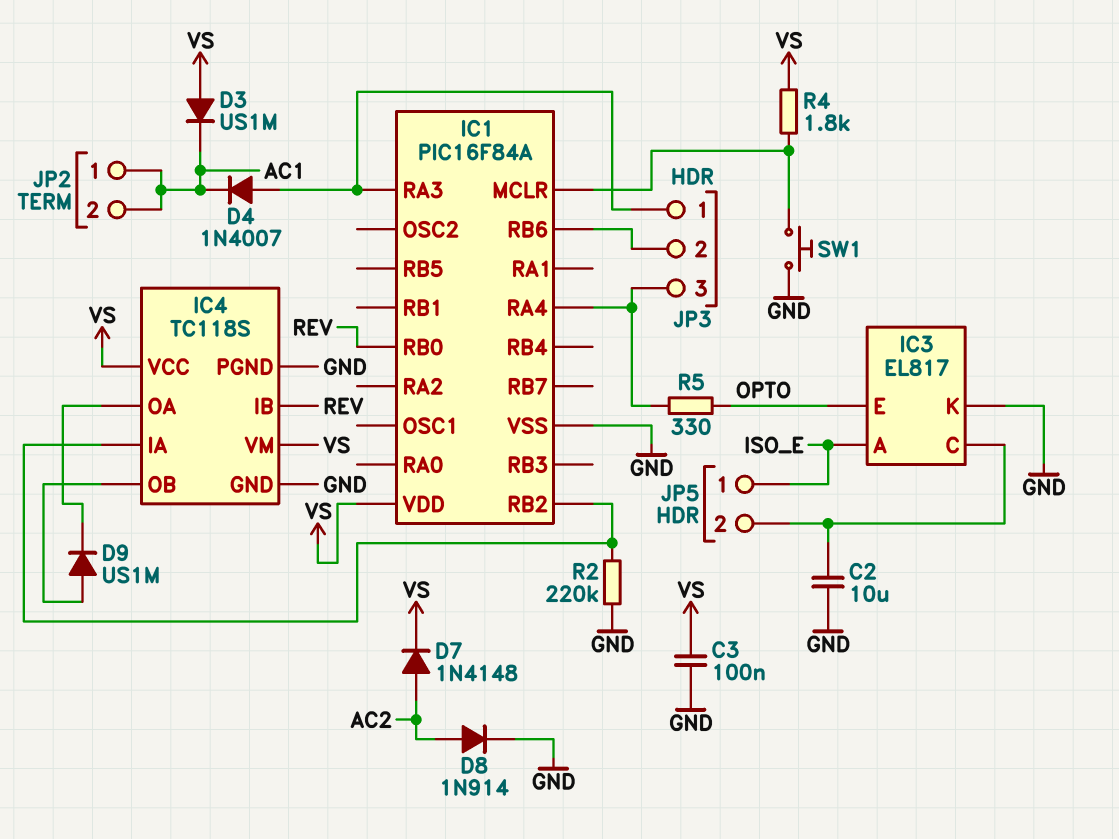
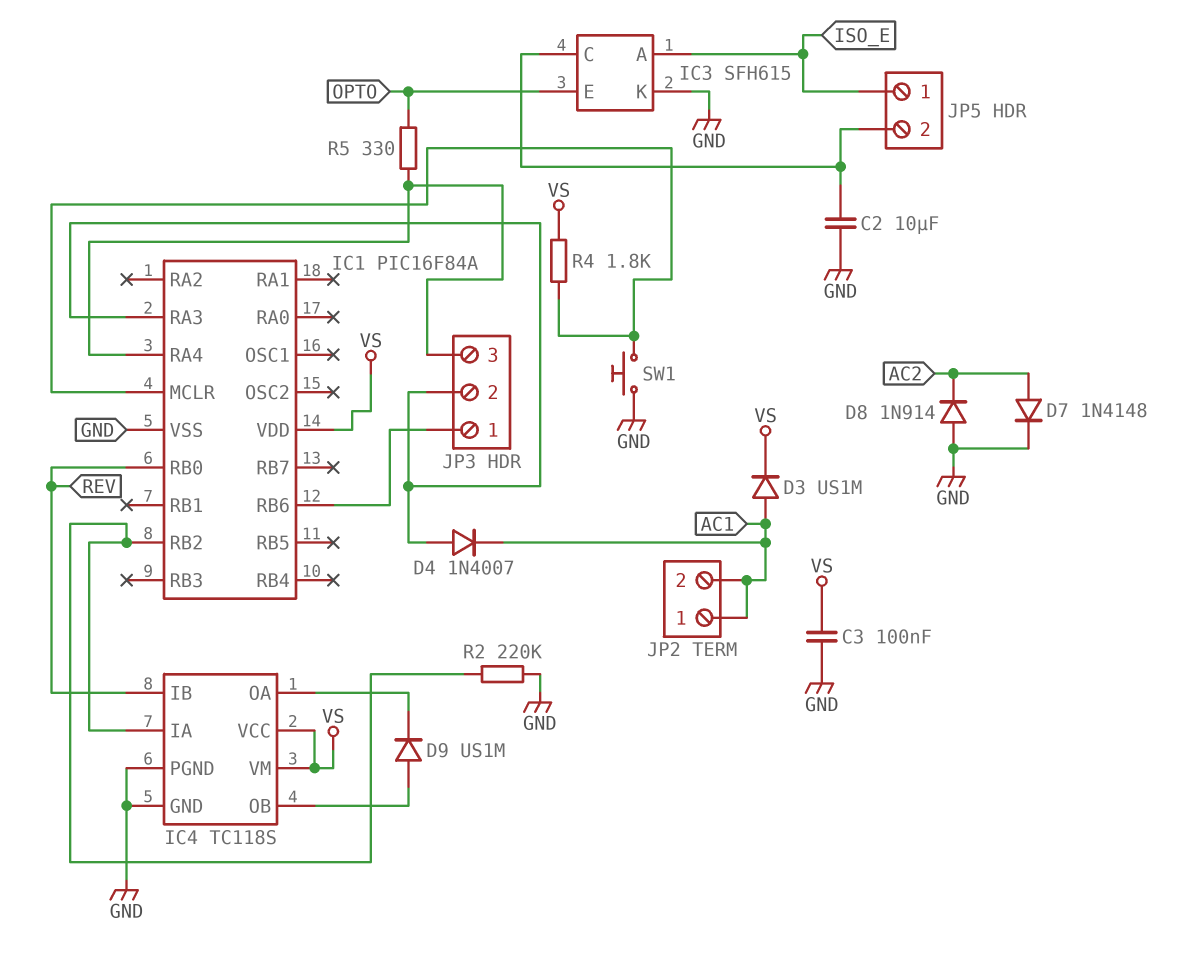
D3: diode US1M (A VS, K AC1) -> diode US1M (A AC1, K VS)
D7: diode 1N4148 (A AC2, K VS) -> diode 1N4148 (A AC2, K GND)
D8: diode 1N914 (A AC2, K GND) -> diode 1N914 (A GND, K AC2)
IC3: EL817 -> SFH615
JP3 pin 1: IC1/RA3 -> IC1/RB6
JP3 pin 2: IC1/RB6 -> IC1/RA3

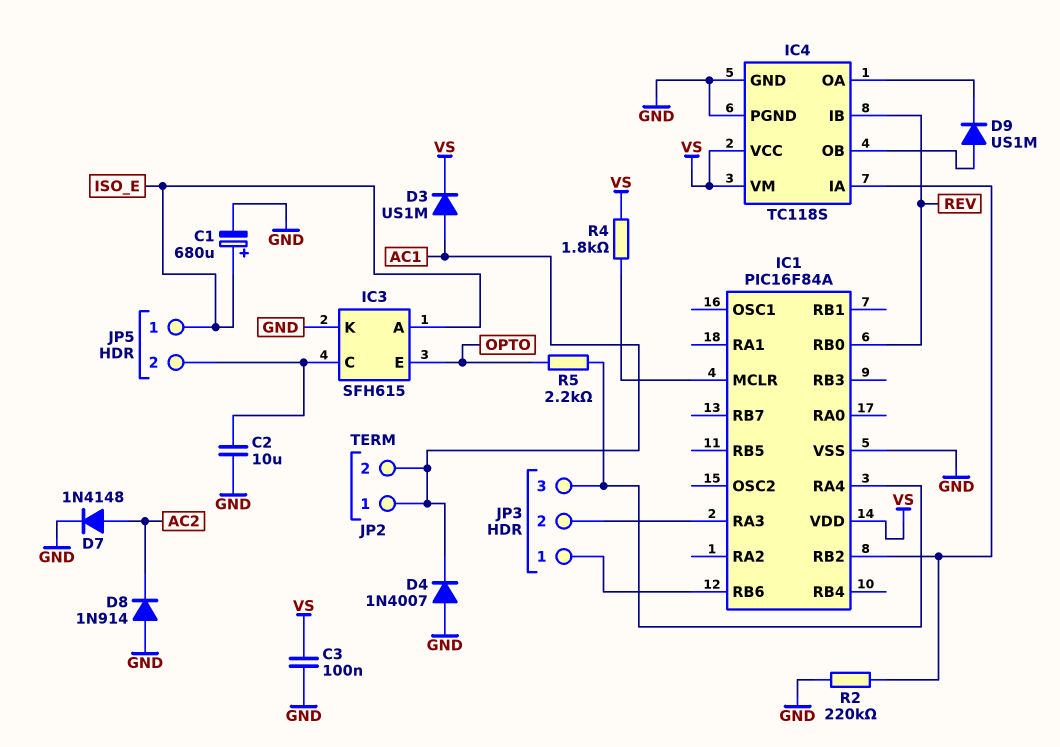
C1: none -> 680uF (plus ISO_E, minus GND)
D4: diode 1N4007 (A IC1/RA3, K AC1) -> diode 1N4007 (A GND, K AC1)
R5: 330 (IC1/RA4, OPTO) -> 2.2k (IC1/RA4, OPTO)
SW1: button (GND, IC1/MCLR) -> none

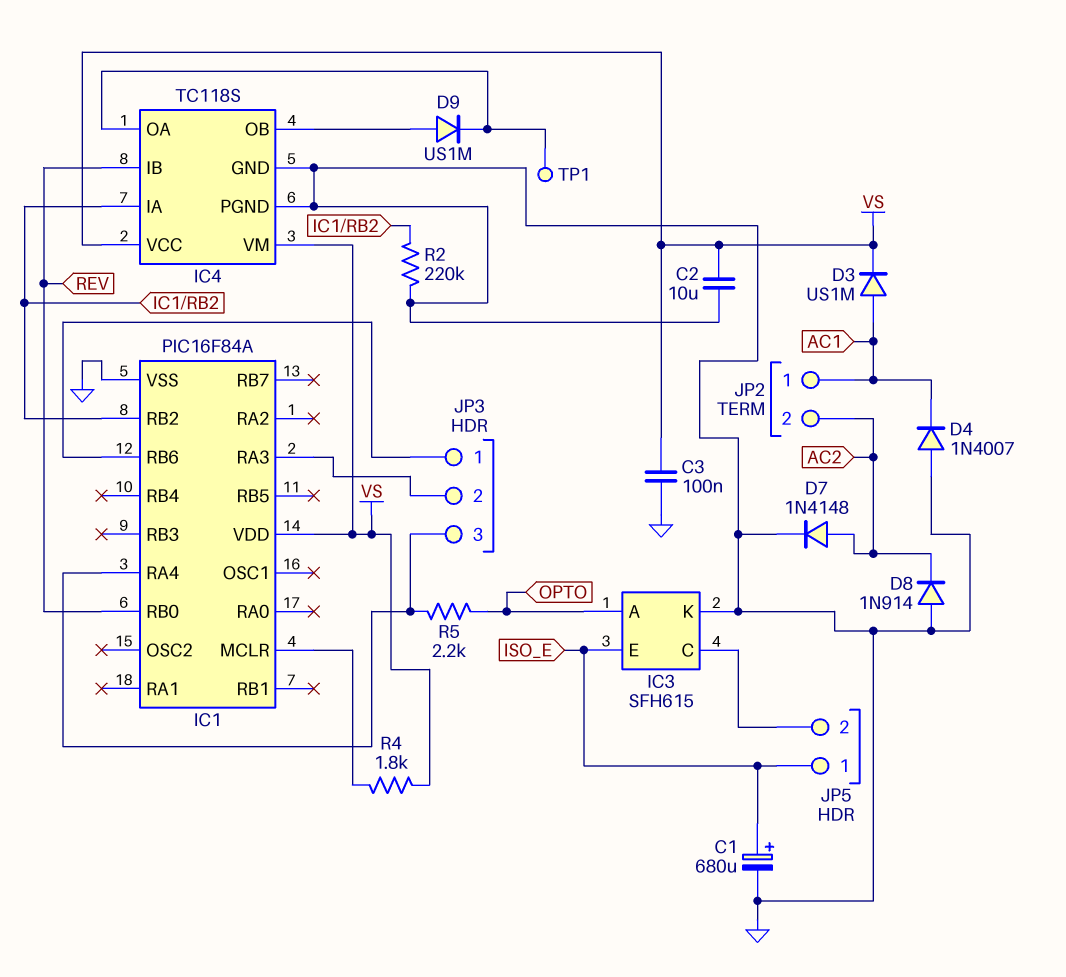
C2: 10uF (GND, IC3/C) -> 10uF (GND, VS)
IC3 pin A: ISO_E -> OPTO
IC3 pin E: OPTO -> ISO_E
JP2 pin 2: AC1 -> AC2
TP1: none -> test point (IC4/OA)

